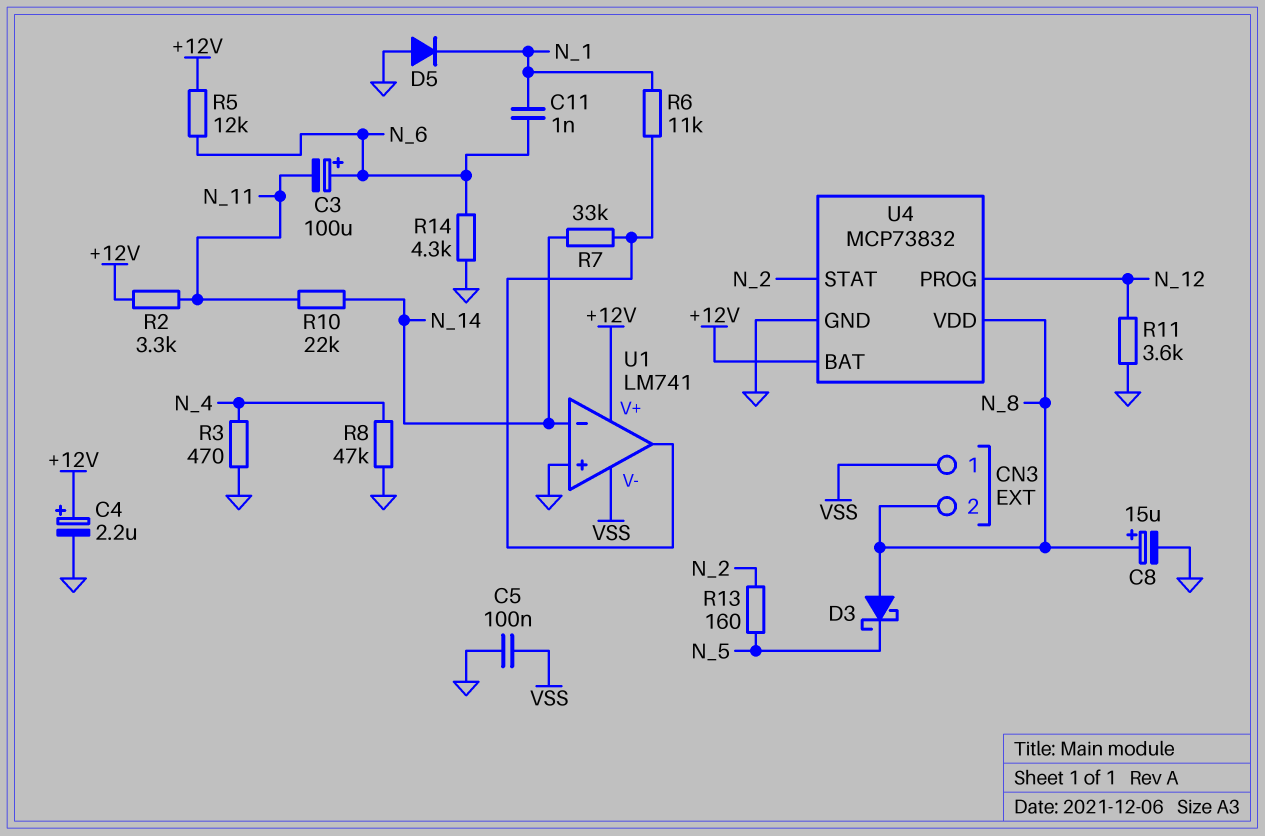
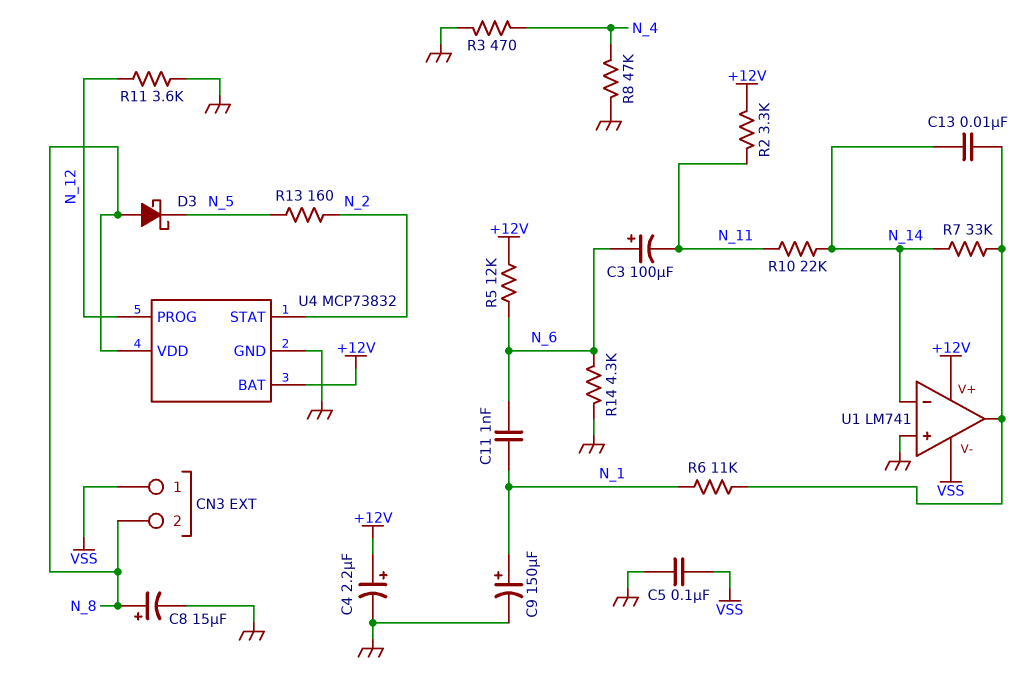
C9: none -> 150uF (plus N_1, minus GND)
C13: none -> 10nF (N_14, U1/out)
D5: diode (A GND, K N_1) -> none

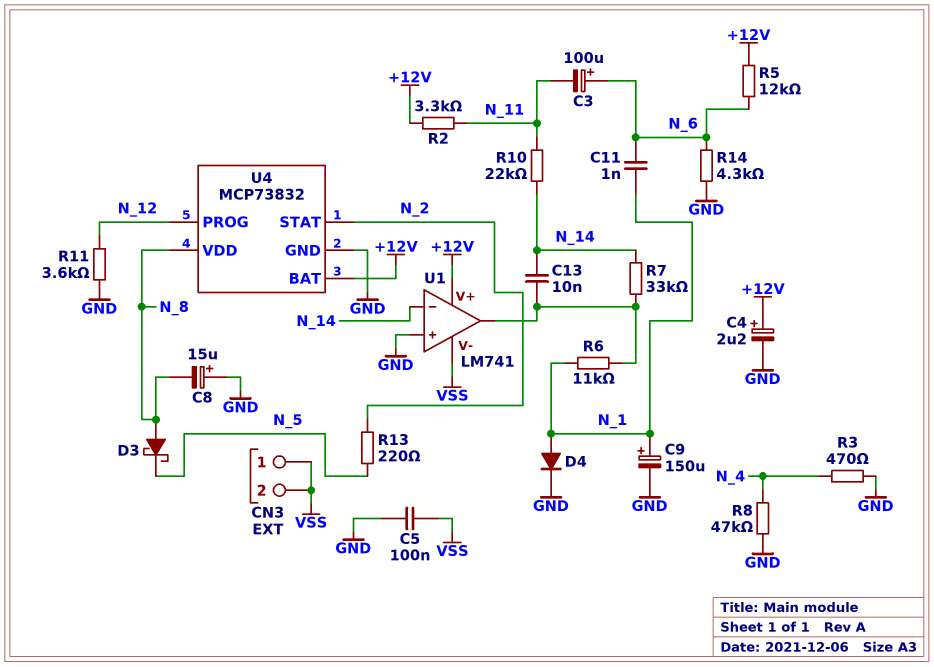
C8: 15uF (plus N_8, minus GND) -> 15uF (plus GND, minus N_8)
CN3 pin 2: N_8 -> VSS
D4: none -> diode (A N_1, K GND)
R13: 160 (N_2, N_5) -> 220 (N_2, N_5)

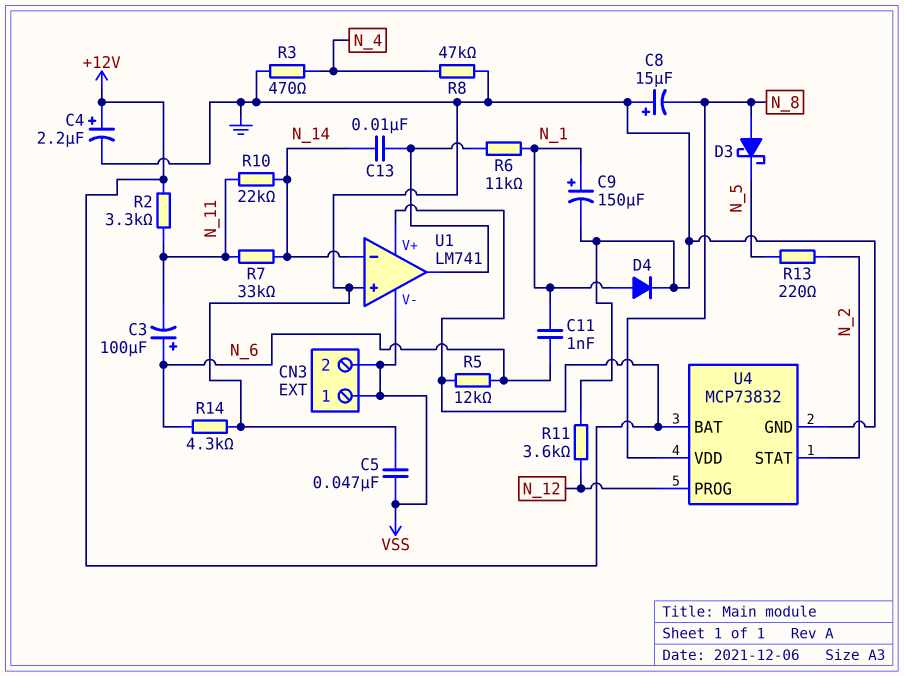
C5: 100nF (GND, VSS) -> 47nF (GND, VSS)
R7: 33k (N_14, U1/out) -> 33k (N_11, N_14)

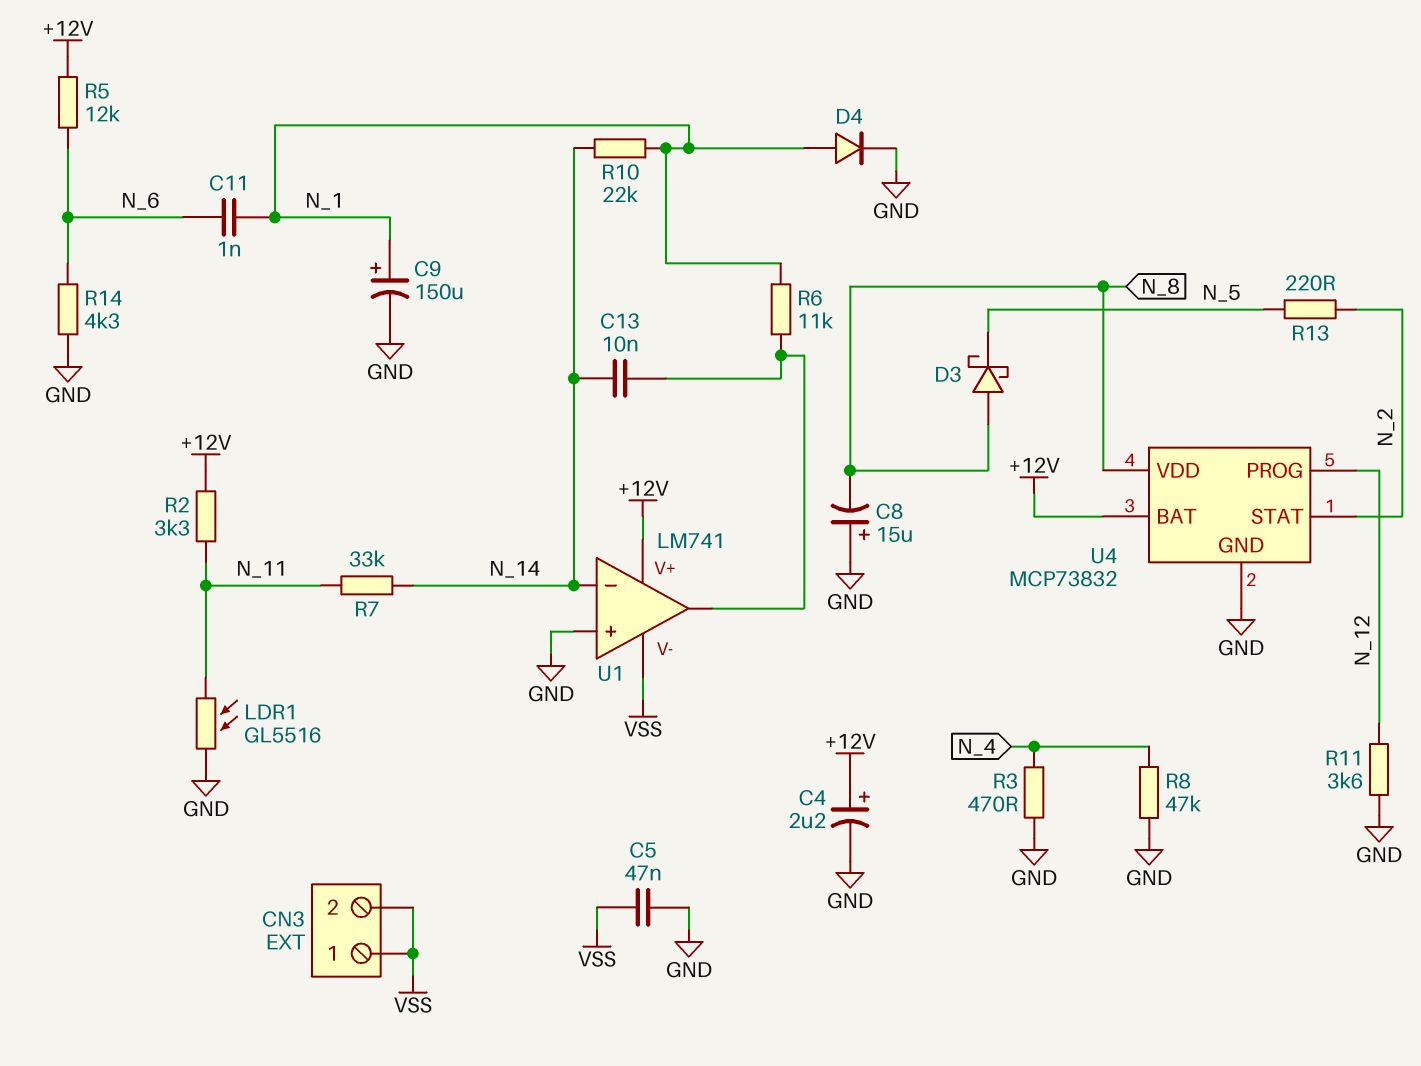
C3: 100uF (plus N_6, minus N_11) -> none
LDR1: none -> GL5516 (GND, N_11)
R10: 22k (N_11, N_14) -> 22k (N_1, N_14)

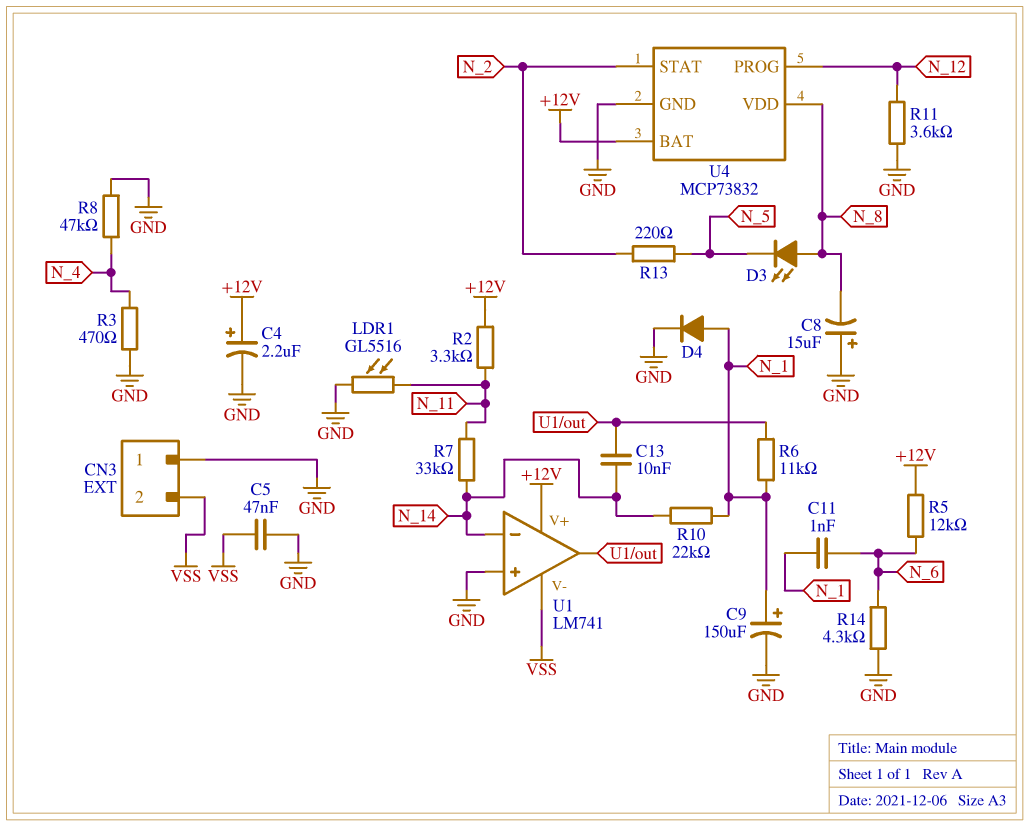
CN3 pin 1: VSS -> GND
D3: schottky (A N_8, K N_5) -> LED (A N_8, K N_5)

